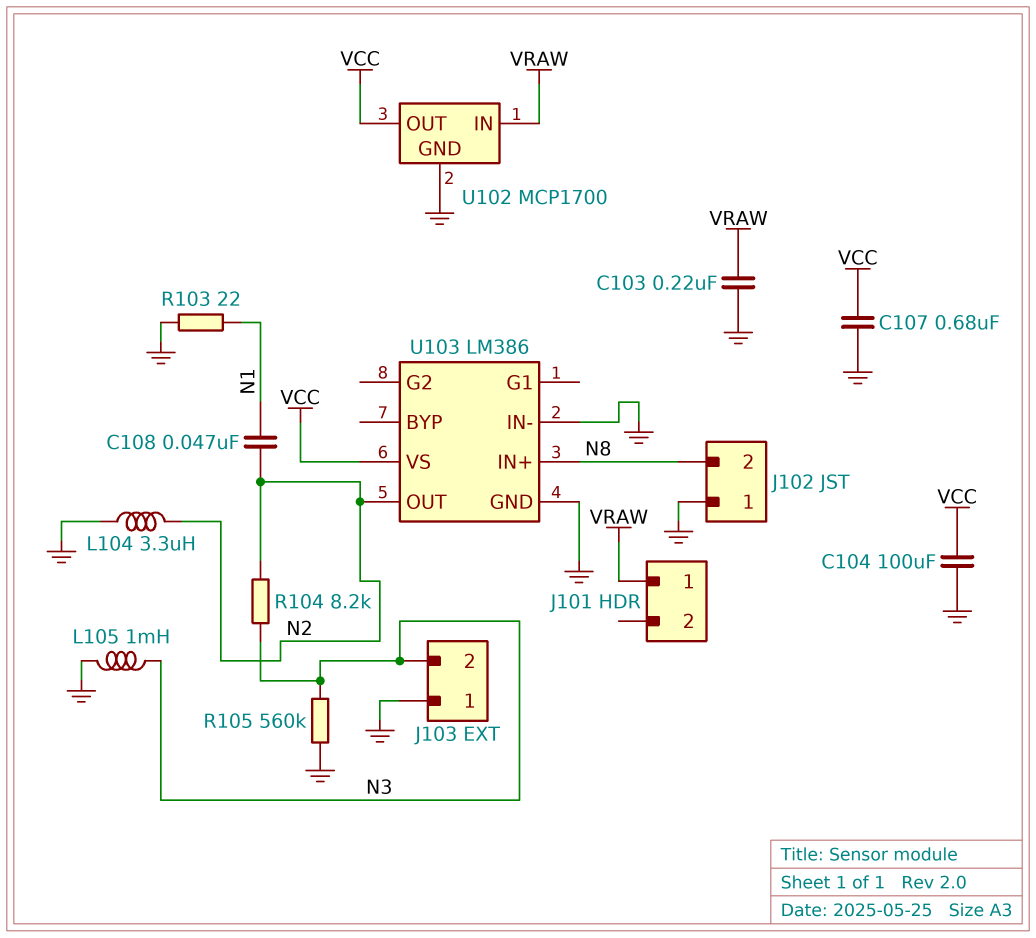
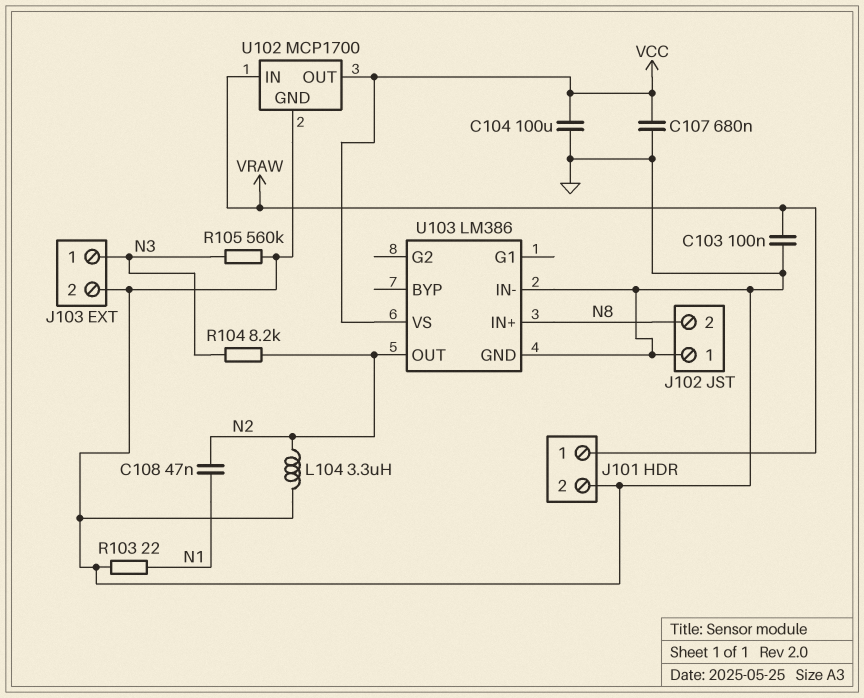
C103: 220nF (GND, VRAW) -> 100nF (GND, VRAW)
J101 pin 2: none -> GND
J103 pin 1: GND -> N3
J103 pin 2: N3 -> GND
L105: 1mH (GND, N3) -> none

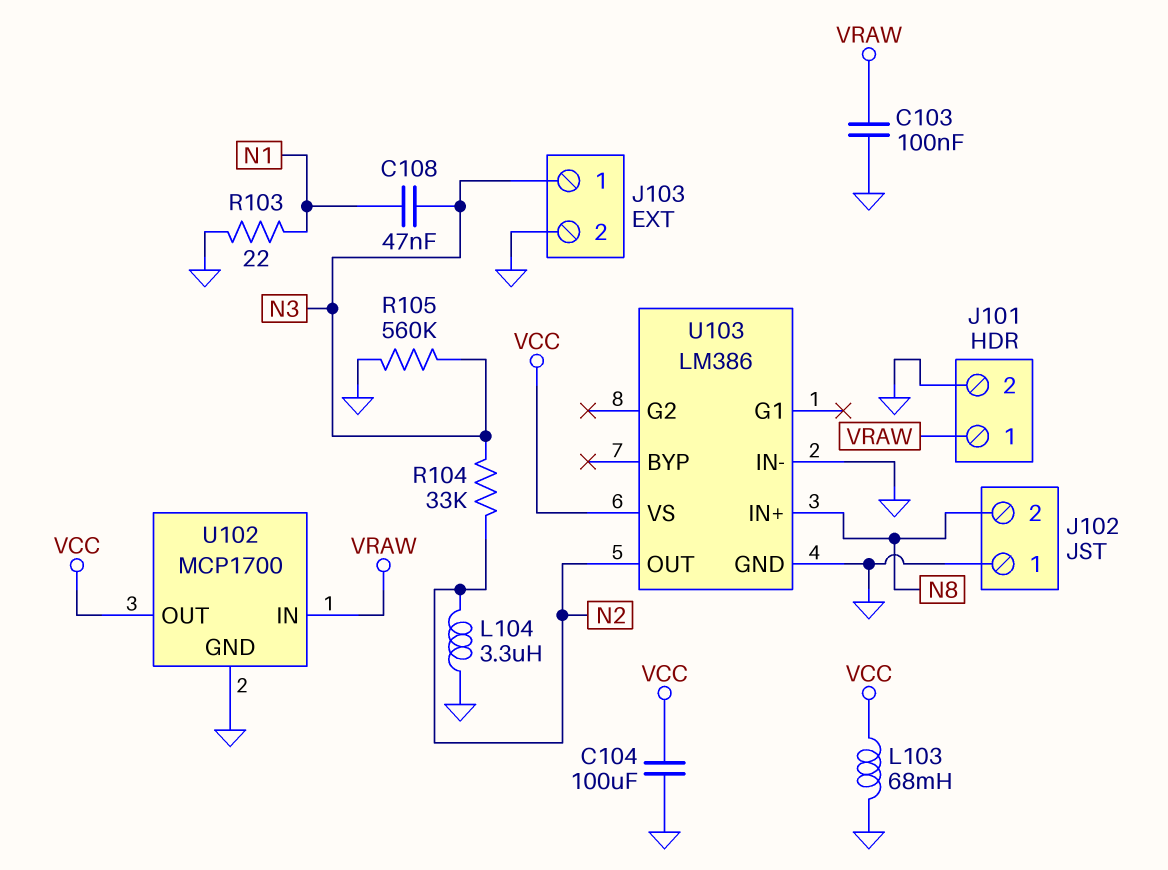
C107: 680nF (GND, VCC) -> none
C108: 47nF (N1, N2) -> 47nF (N1, N3)
L103: none -> 68mH (GND, VCC)
R104: 8.2k (N2, N3) -> 33k (N2, N3)

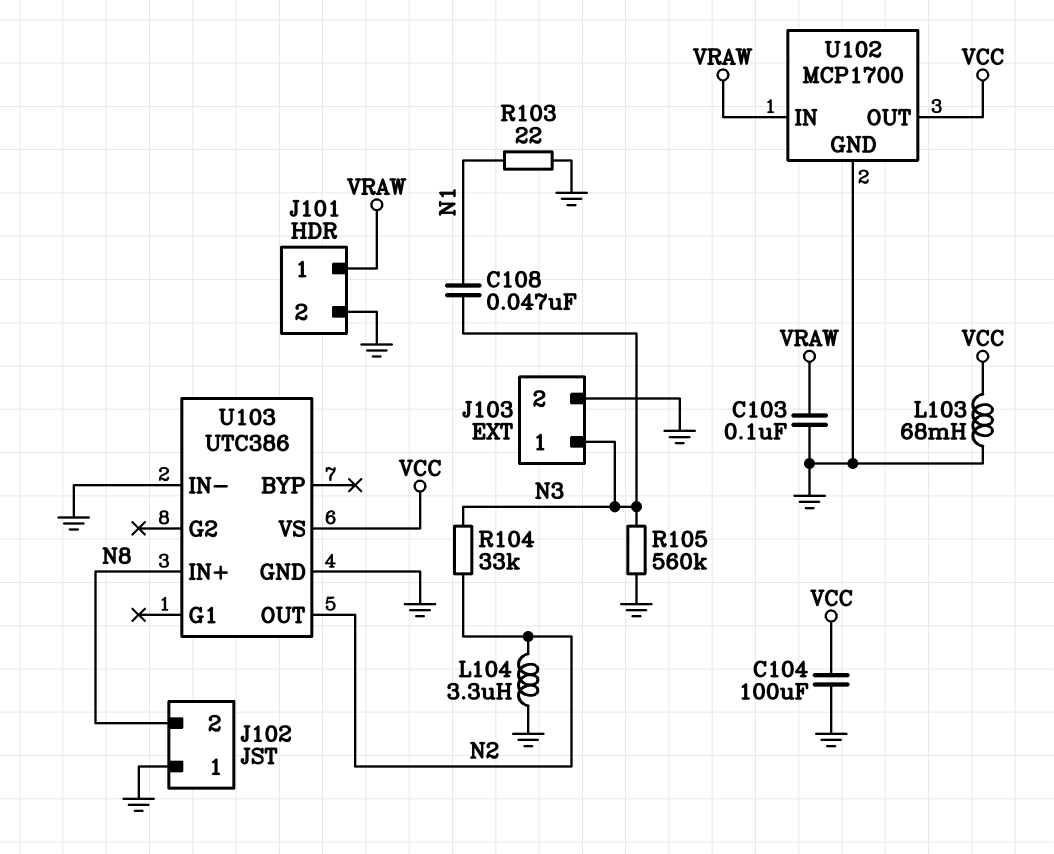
U103: LM386 -> UTC386

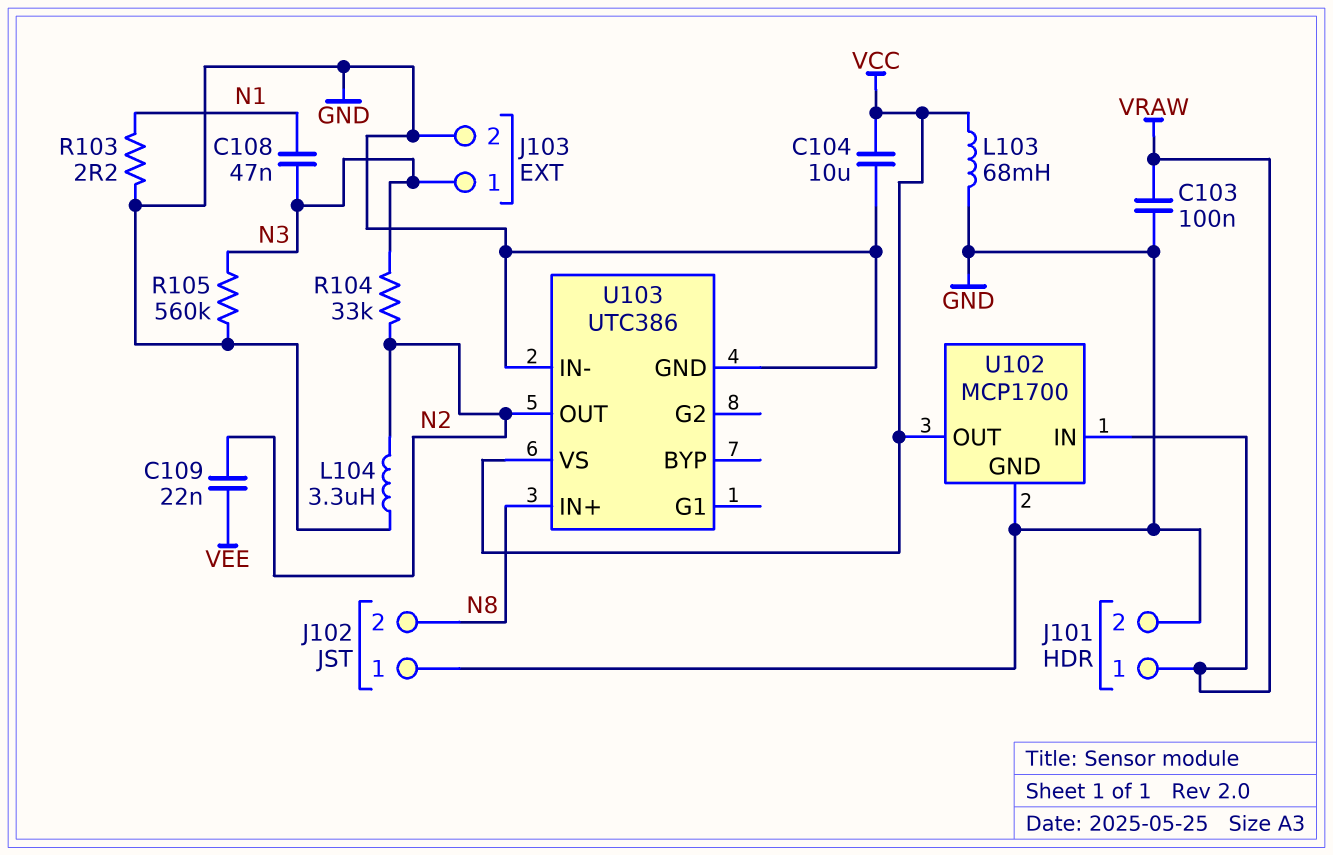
C104: 100uF (GND, VCC) -> 10uF (GND, VCC)
C109: none -> 22nF (N2, VEE)
R103: 22 (GND, N1) -> 2.2 (GND, N1)

